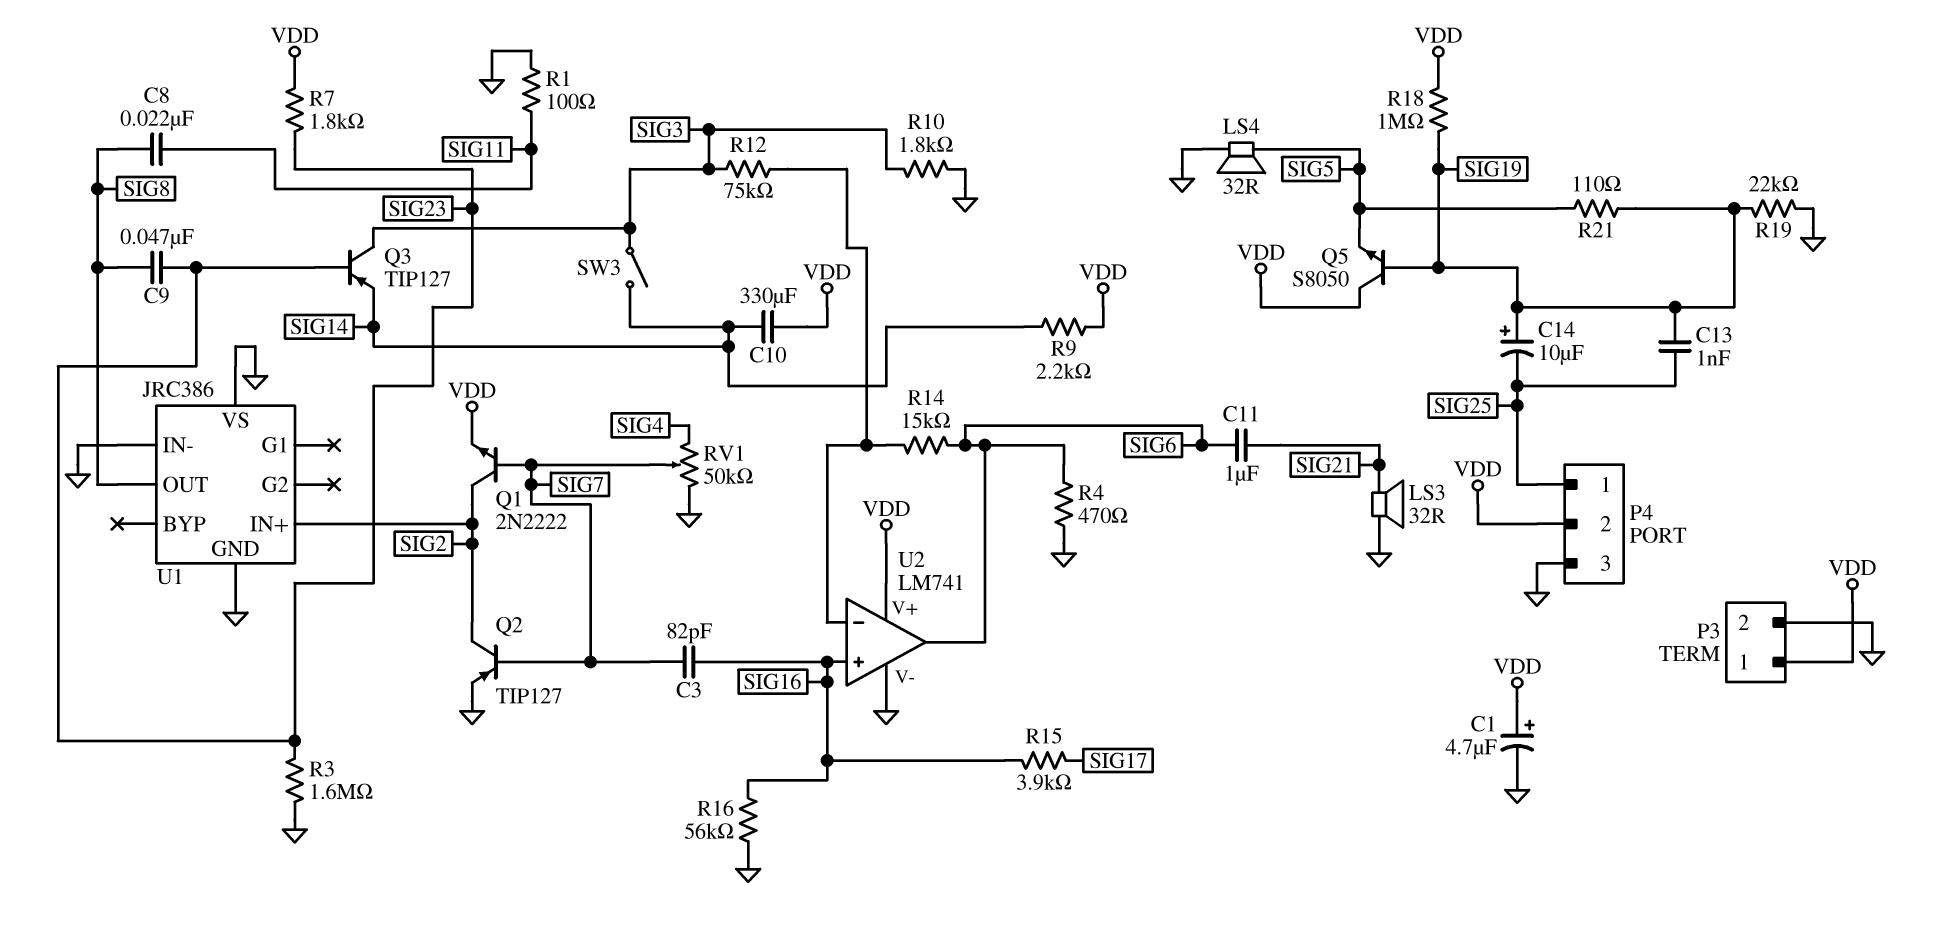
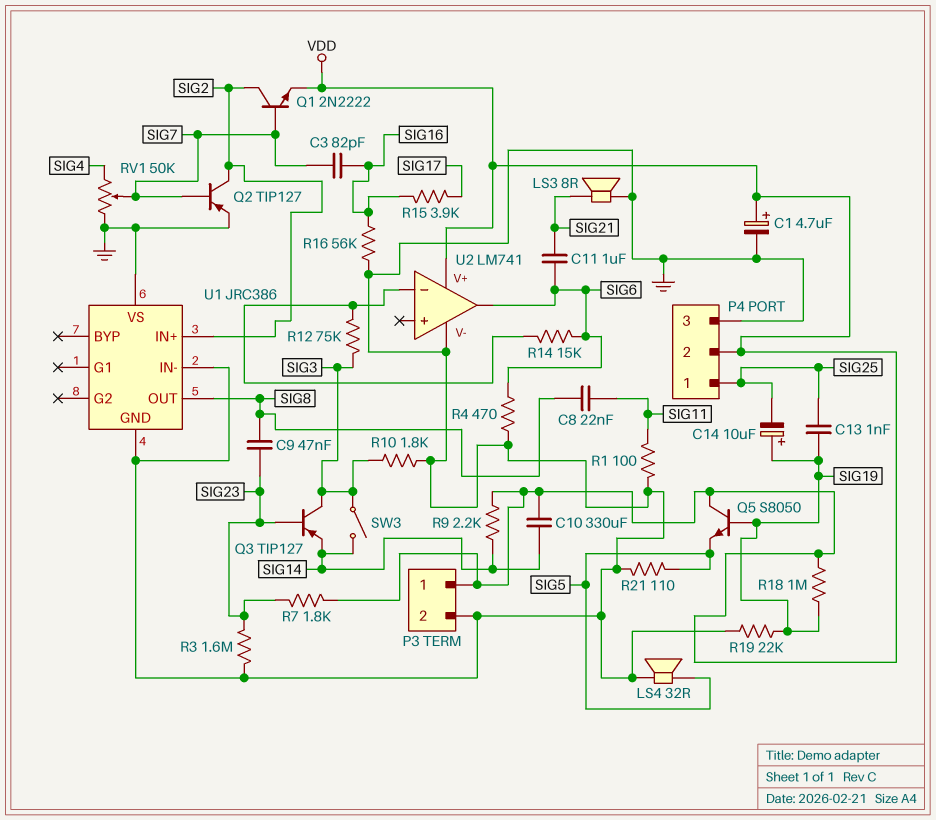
LS3: speaker 32R (GND, SIG21) -> speaker 8R (GND, SIG21)
R21: 110 (SIG5, SIG19) -> 110 (GND, SIG5)
U2 pin in+: SIG16 -> none

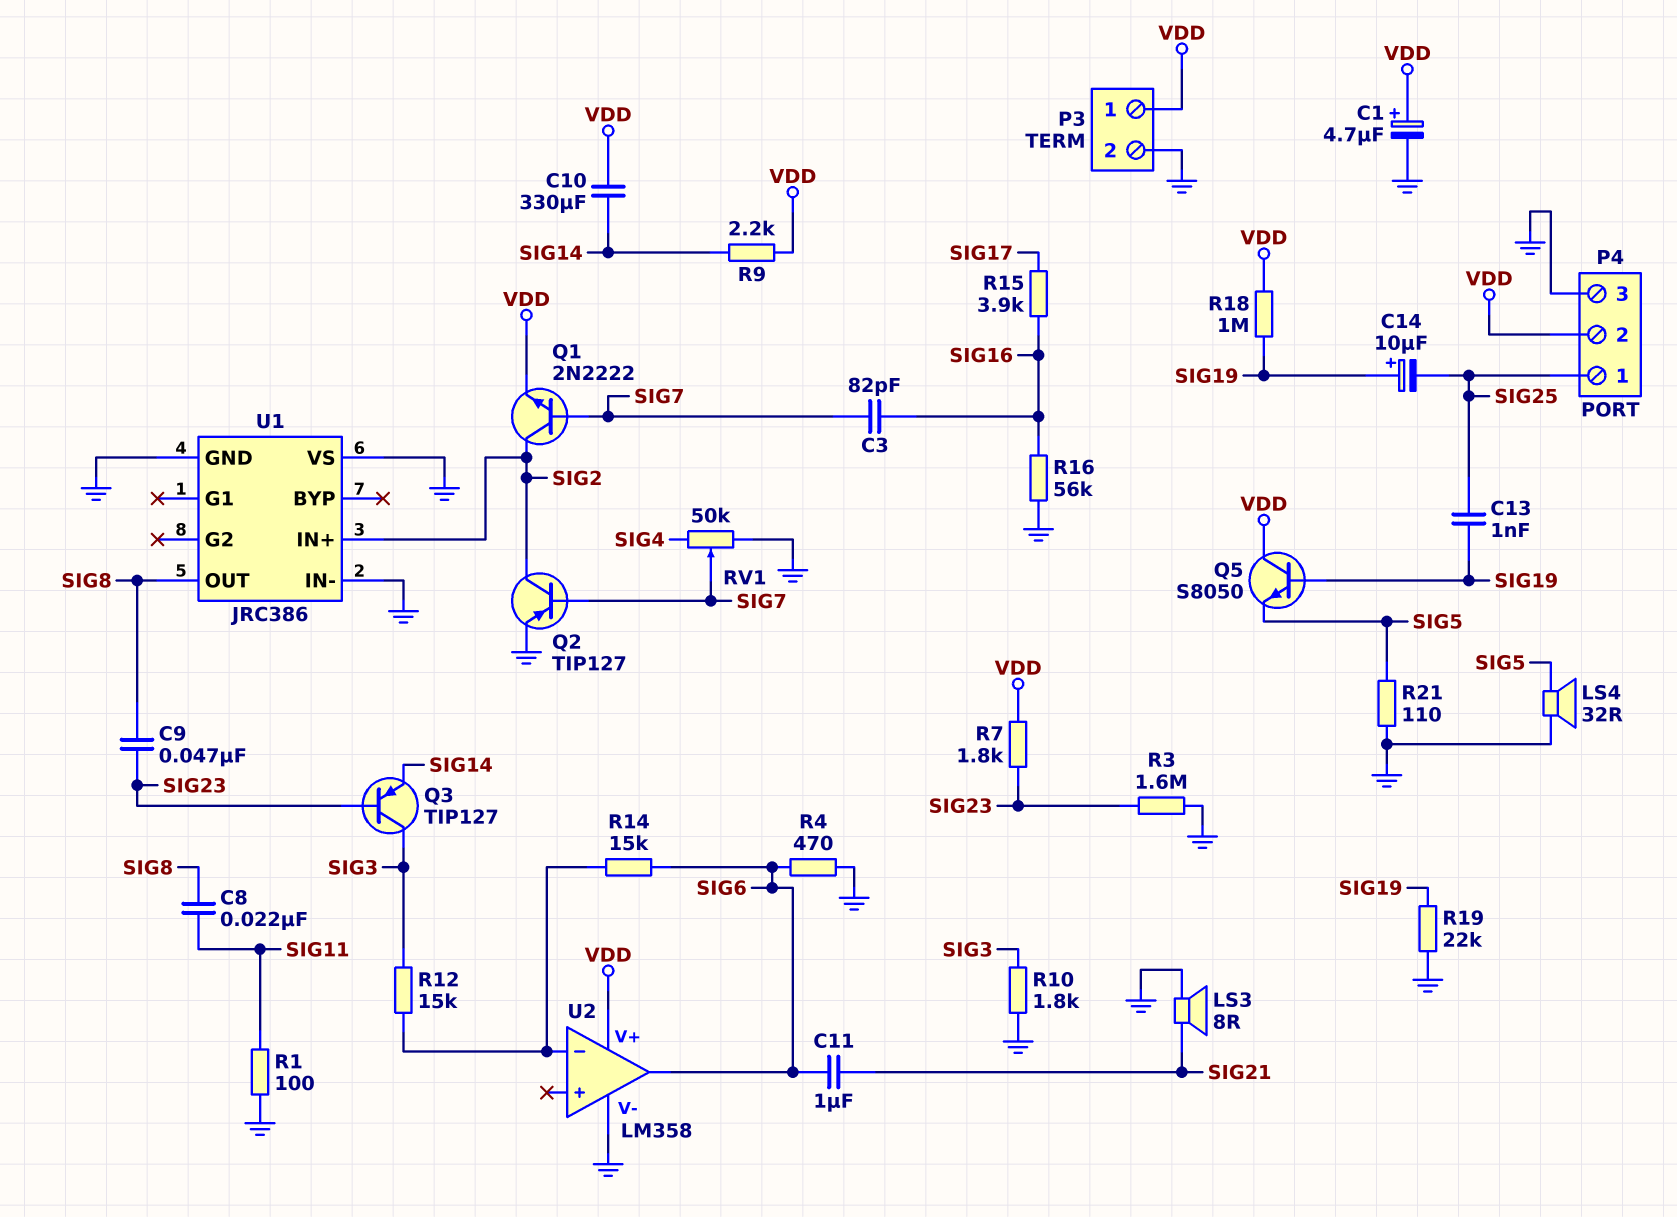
R12: 75k (SIG3, U2/in-) -> 15k (SIG3, U2/in-)
SW3: switch (SIG3, SIG14) -> none
U2: LM741 -> LM358

